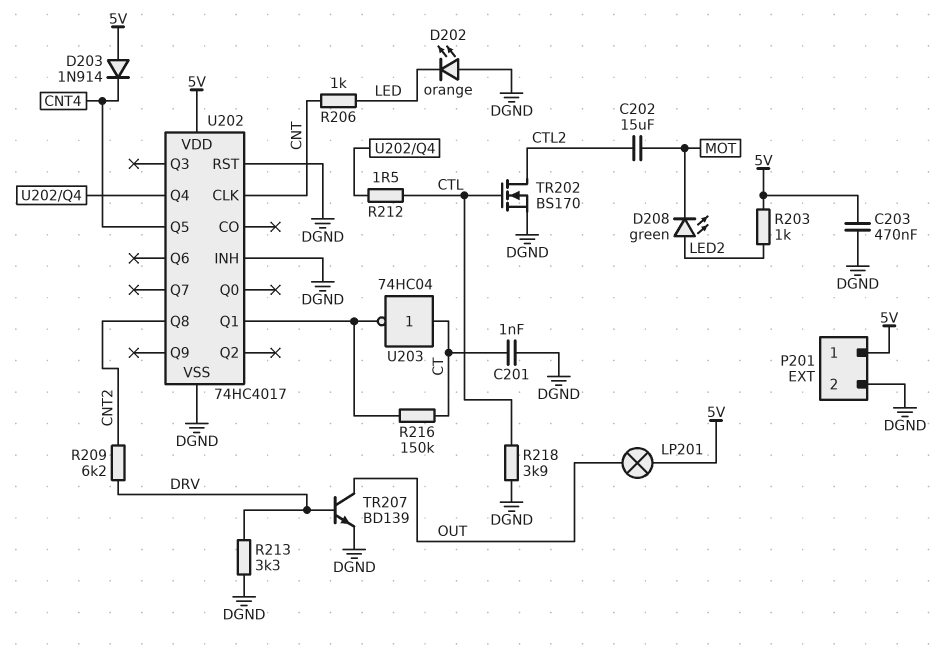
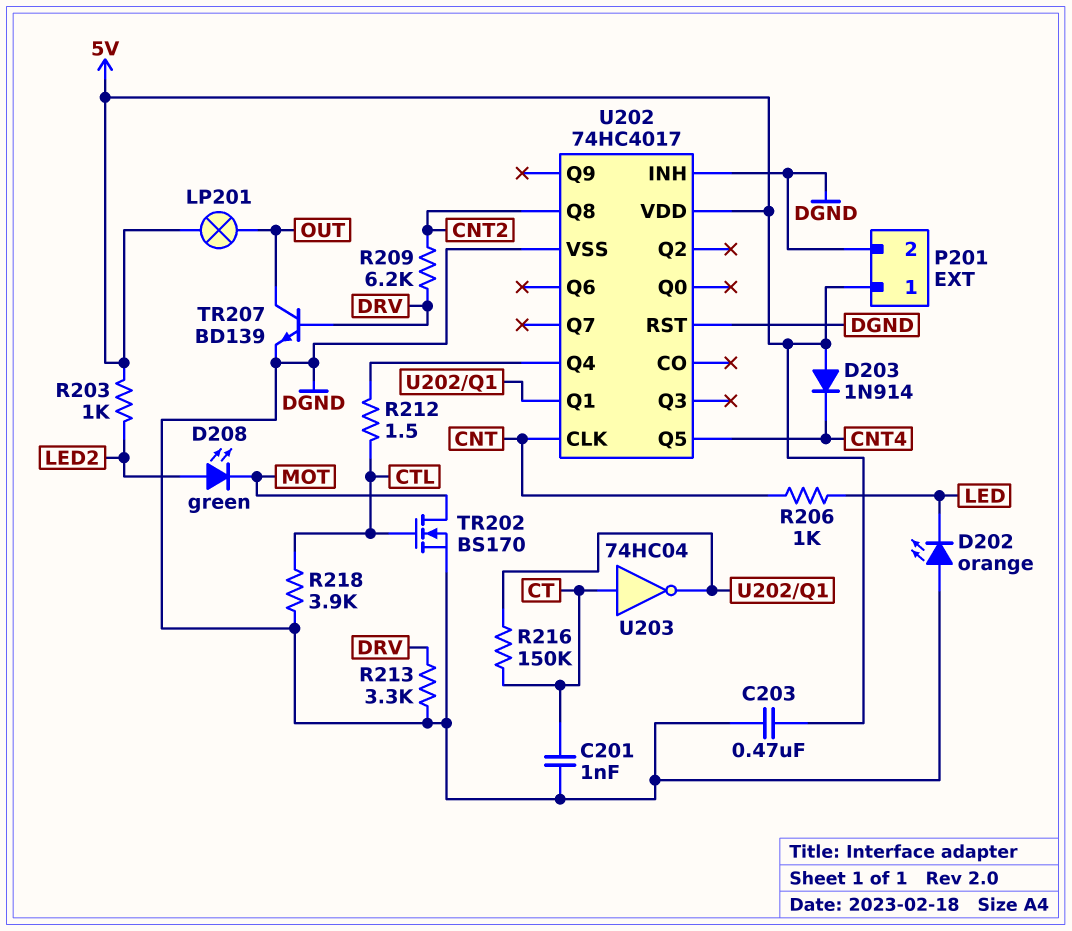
C202: 15uF (CTL2, MOT) -> none
TR202: NMOS BS170 (G CTL, D CTL2, S DGND) -> NMOS BS170 (G CTL, D MOT, S DGND)

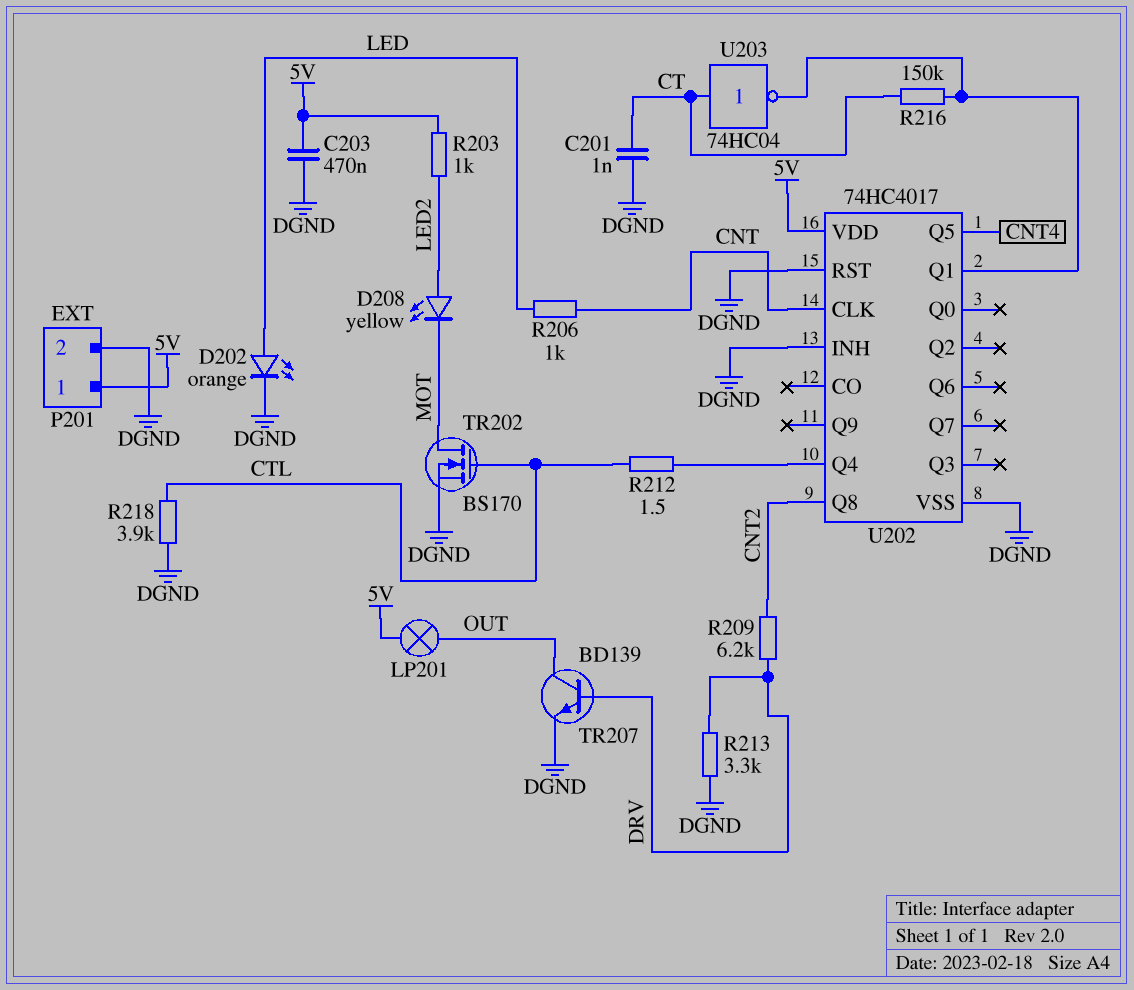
D202: LED orange (A DGND, K LED) -> LED orange (A LED, K DGND)
D203: diode 1N914 (A 5V, K CNT4) -> none
D208: LED green (A LED2, K MOT) -> LED yellow (A LED2, K MOT)

